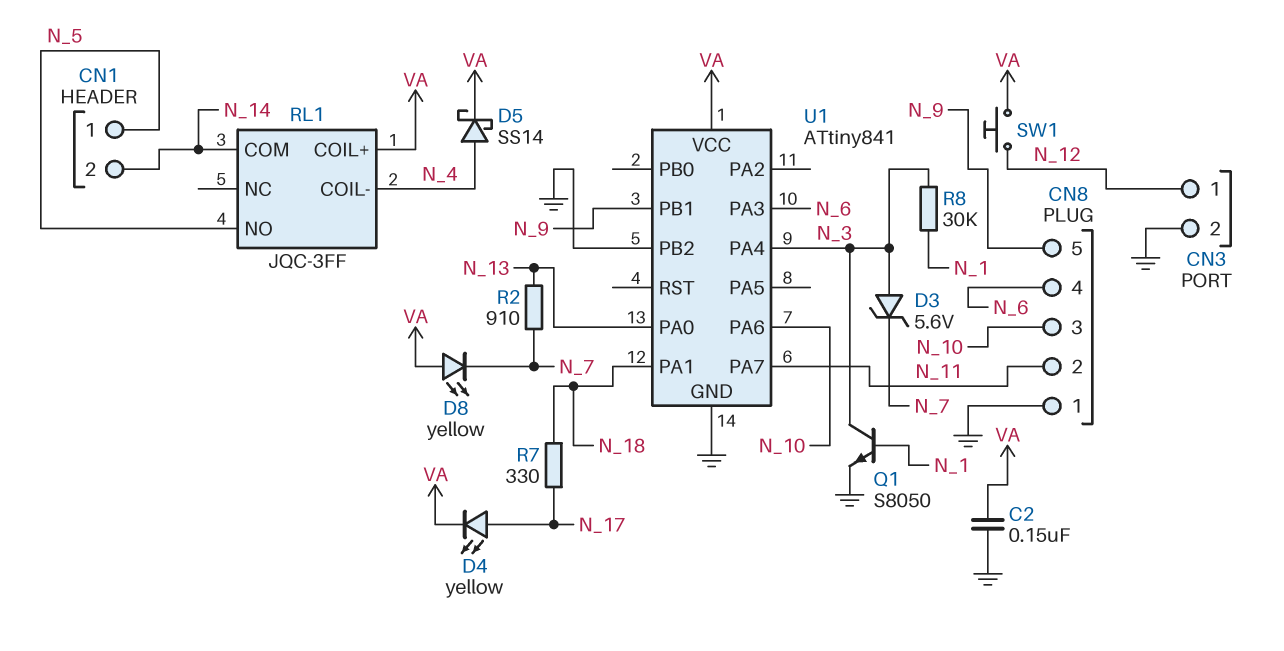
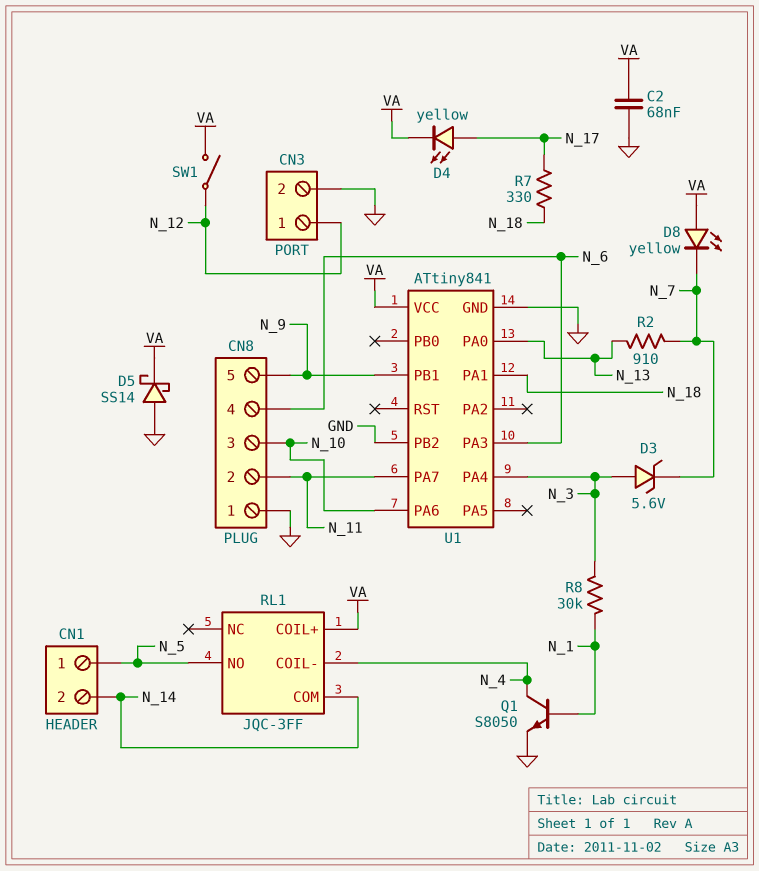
C2: 150nF (GND, VA) -> 68nF (GND, VA)
D5: schottky SS14 (A N_4, K VA) -> schottky SS14 (A GND, K VA)
Q1: NPN S8050 (B N_1, C N_3, E GND) -> NPN S8050 (B N_1, C N_4, E GND)
SW1: button (N_12, VA) -> switch (N_12, VA)

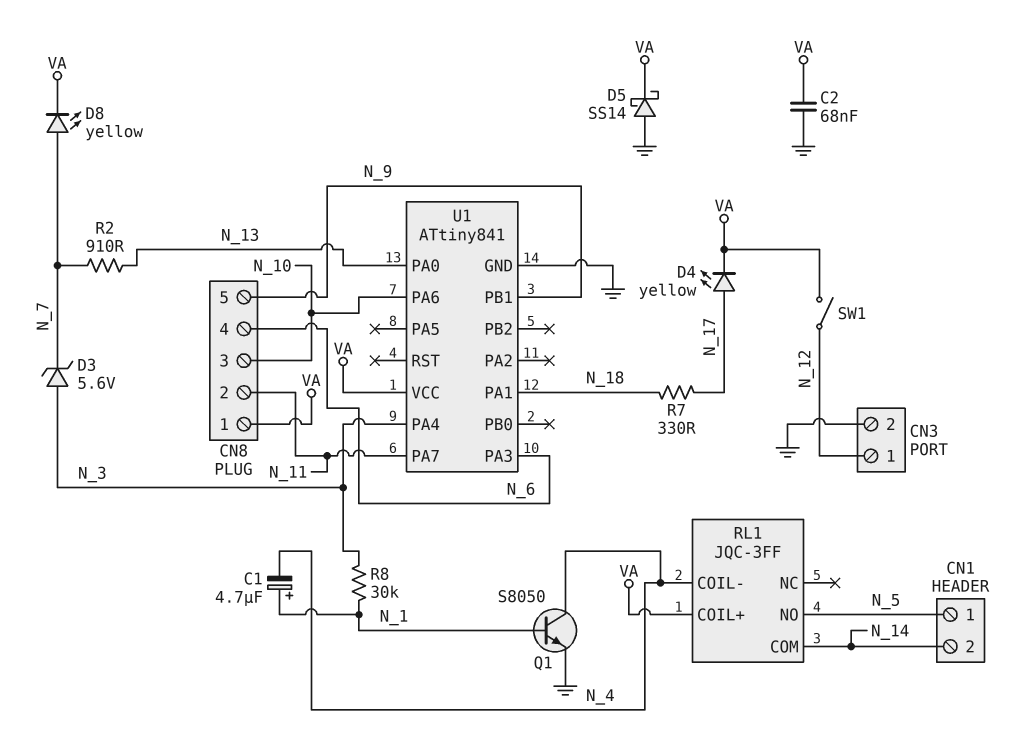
C1: none -> 4.7uF (plus N_1, minus N_4)
CN8 pin 1: GND -> VA
D8: LED yellow (A VA, K N_7) -> LED yellow (A N_7, K VA)
U1 pin PB2: GND -> none

